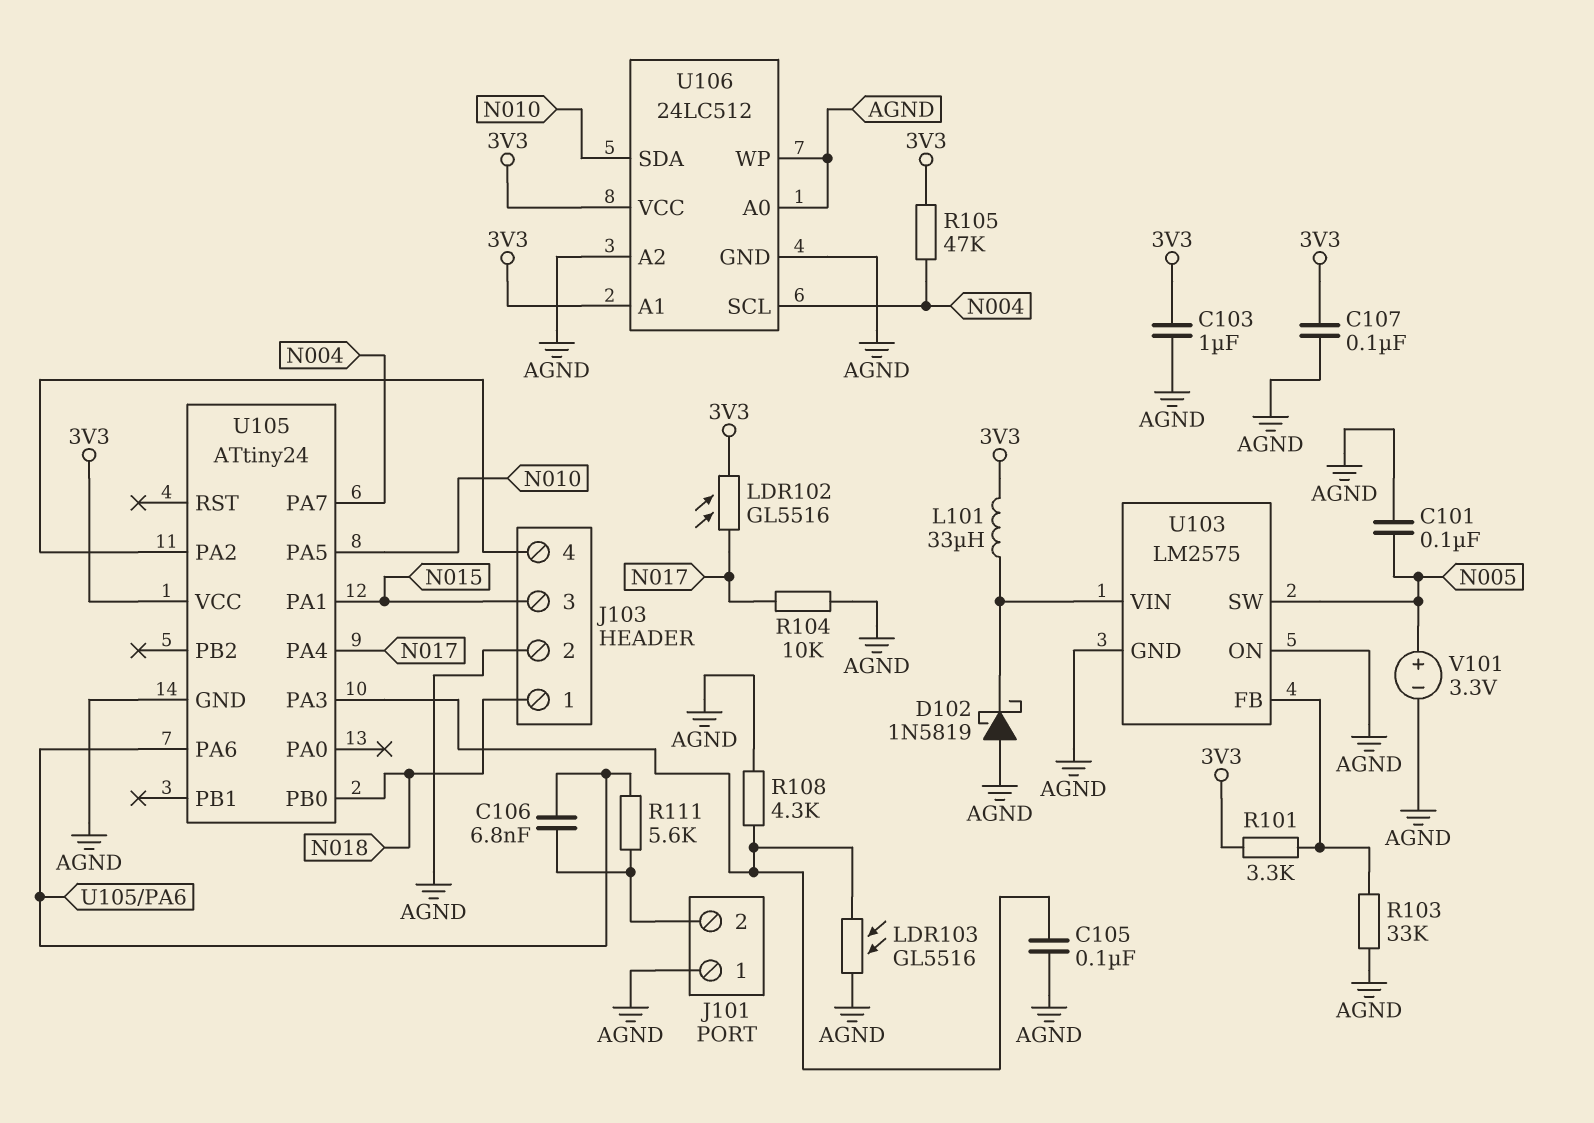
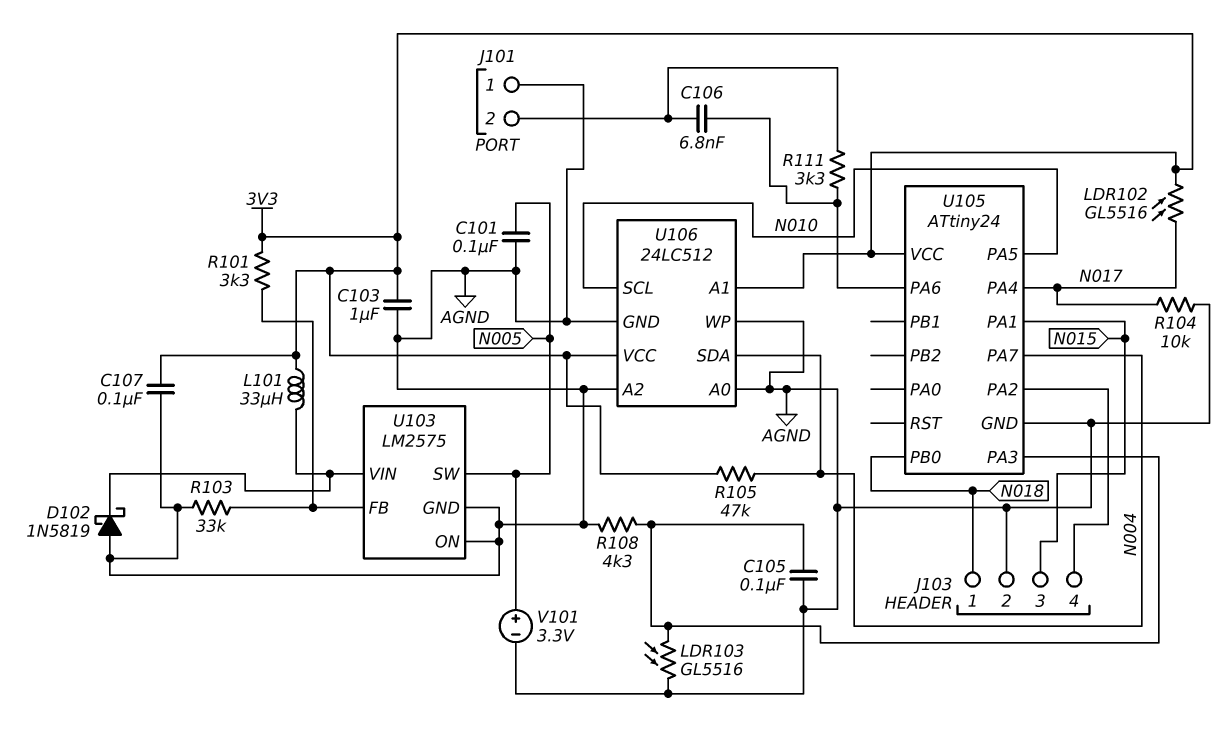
R111: 5.6k (J101/2, U105/PA6) -> 3.3k (J101/2, U105/PA6)
U106 pin SCL: N004 -> N010
U106 pin SDA: N010 -> N004

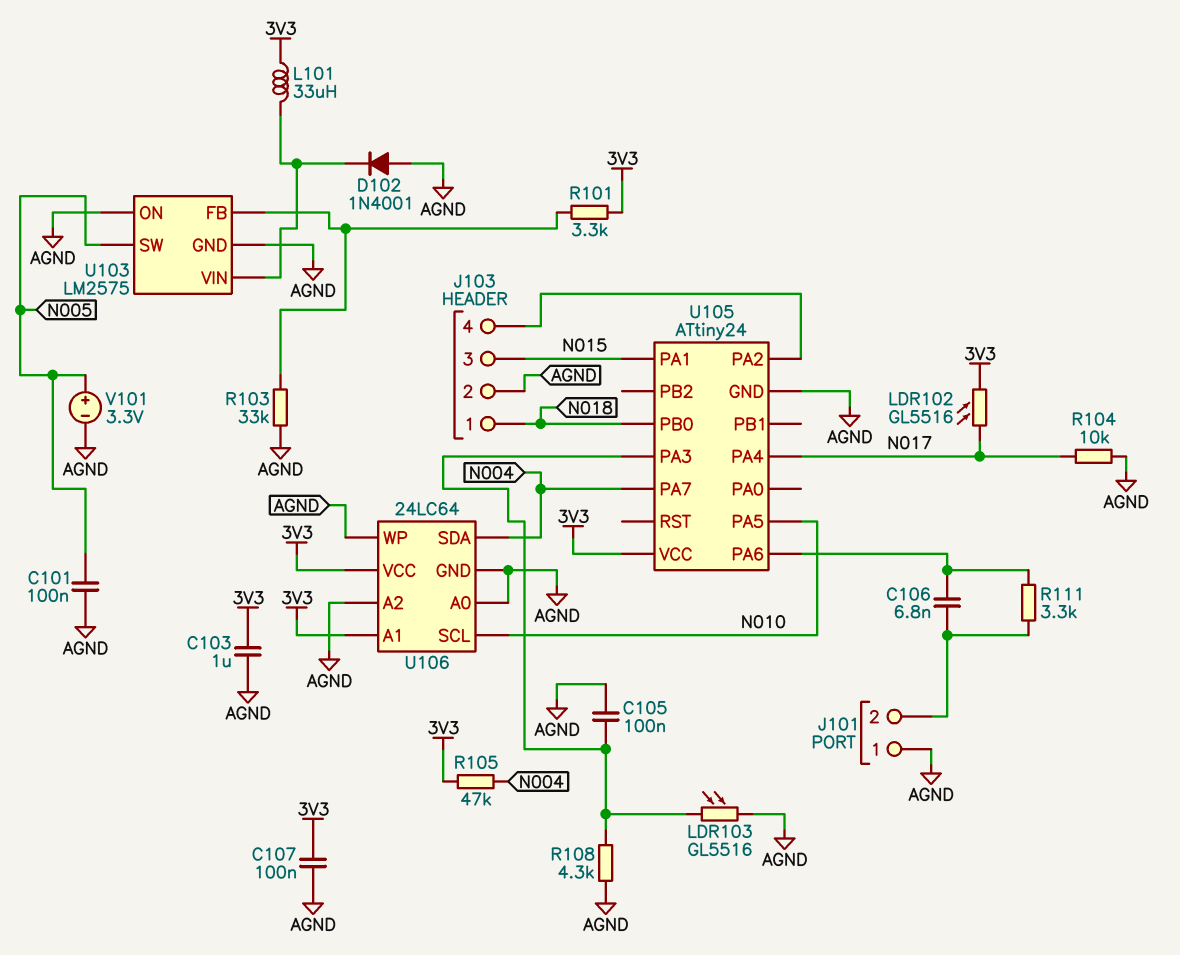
D102: schottky 1N5819 (A AGND, K U103/VIN) -> diode 1N4001 (A AGND, K U103/VIN)
U106: 24LC512 -> 24LC64

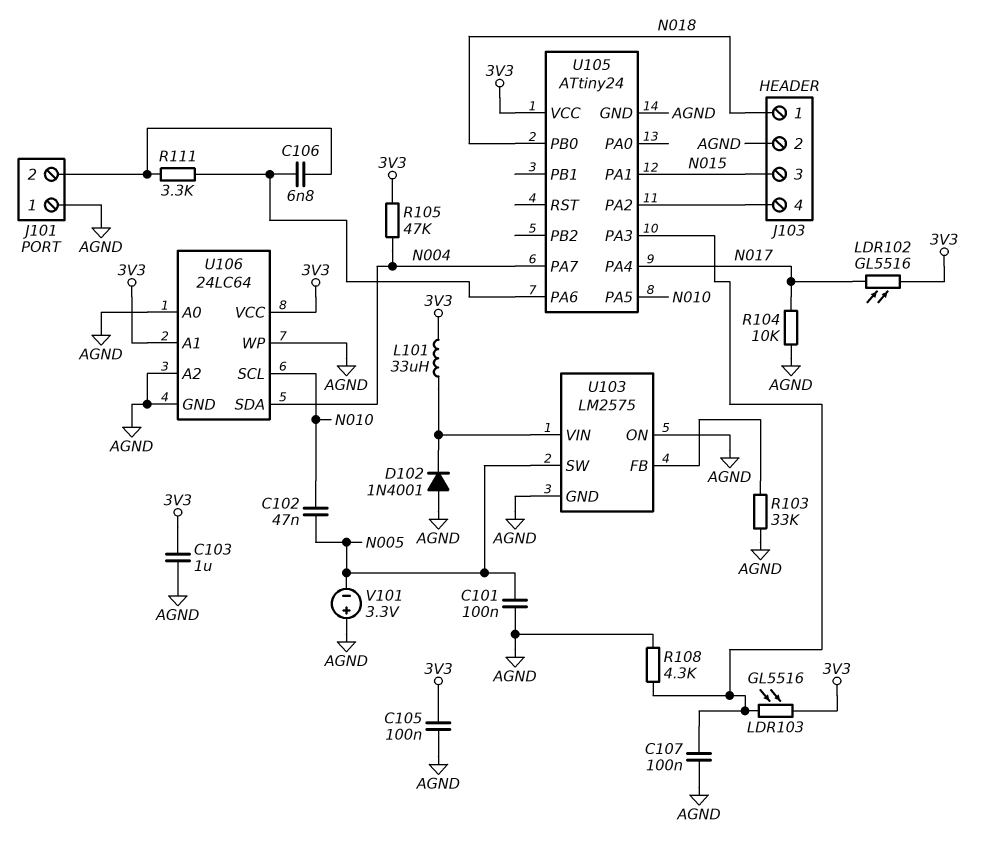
C102: none -> 47nF (N005, N010)
C105: 100nF (AGND, U105/PA3) -> 100nF (3V3, AGND)
C107: 100nF (3V3, AGND) -> 100nF (AGND, U105/PA3)
LDR103: GL5516 (AGND, U105/PA3) -> GL5516 (3V3, U105/PA3)
R101: 3.3k (3V3, U103/FB) -> none
V101: 3.3V (plus N005, minus AGND) -> 3.3V (plus AGND, minus N005)

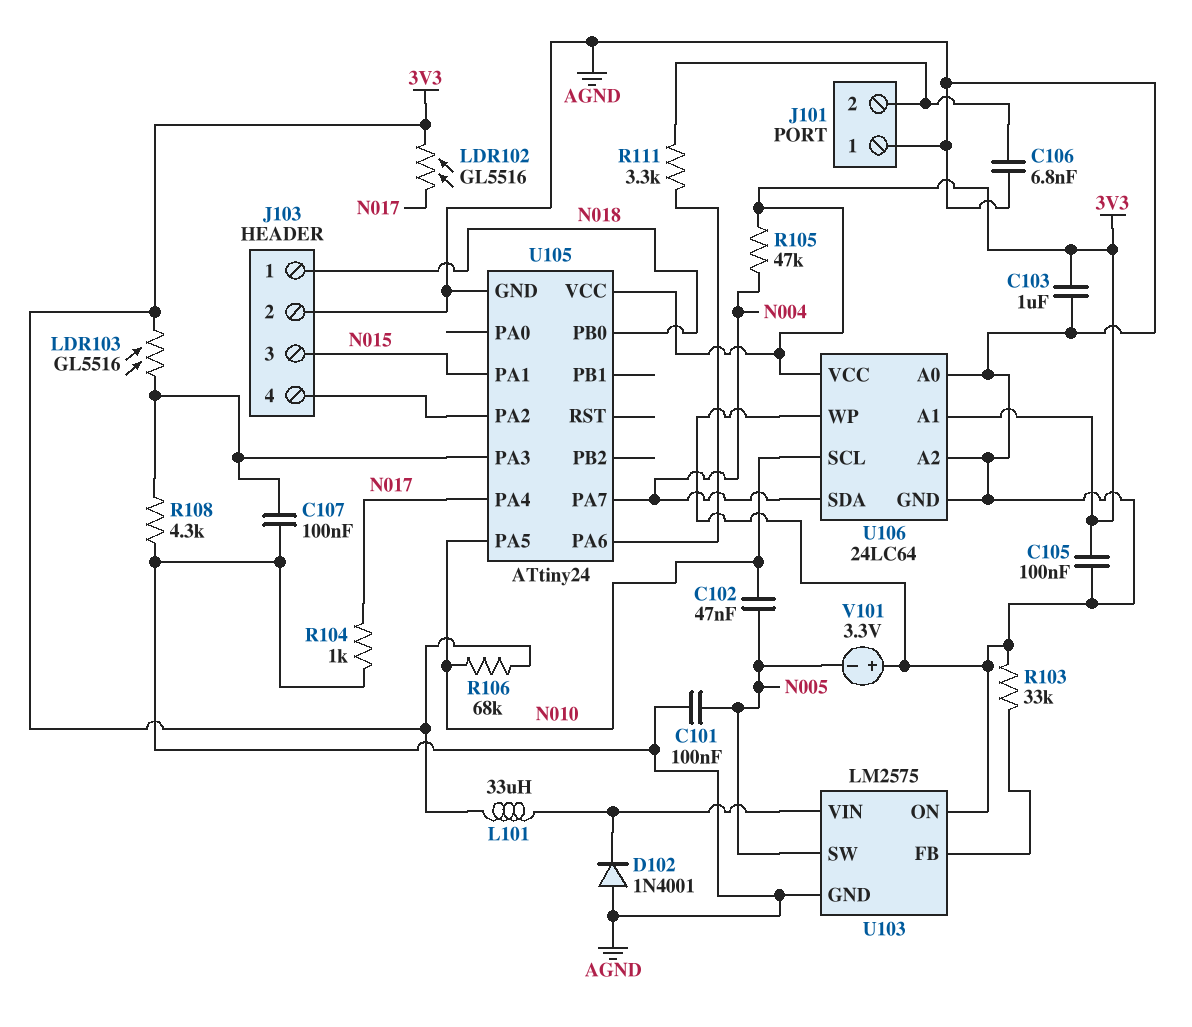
C106: 6.8nF (J101/2, U105/PA6) -> 6.8nF (AGND, J101/2)
R104: 10k (AGND, N017) -> 1k (AGND, N017)
R106: none -> 68k (3V3, N010)

